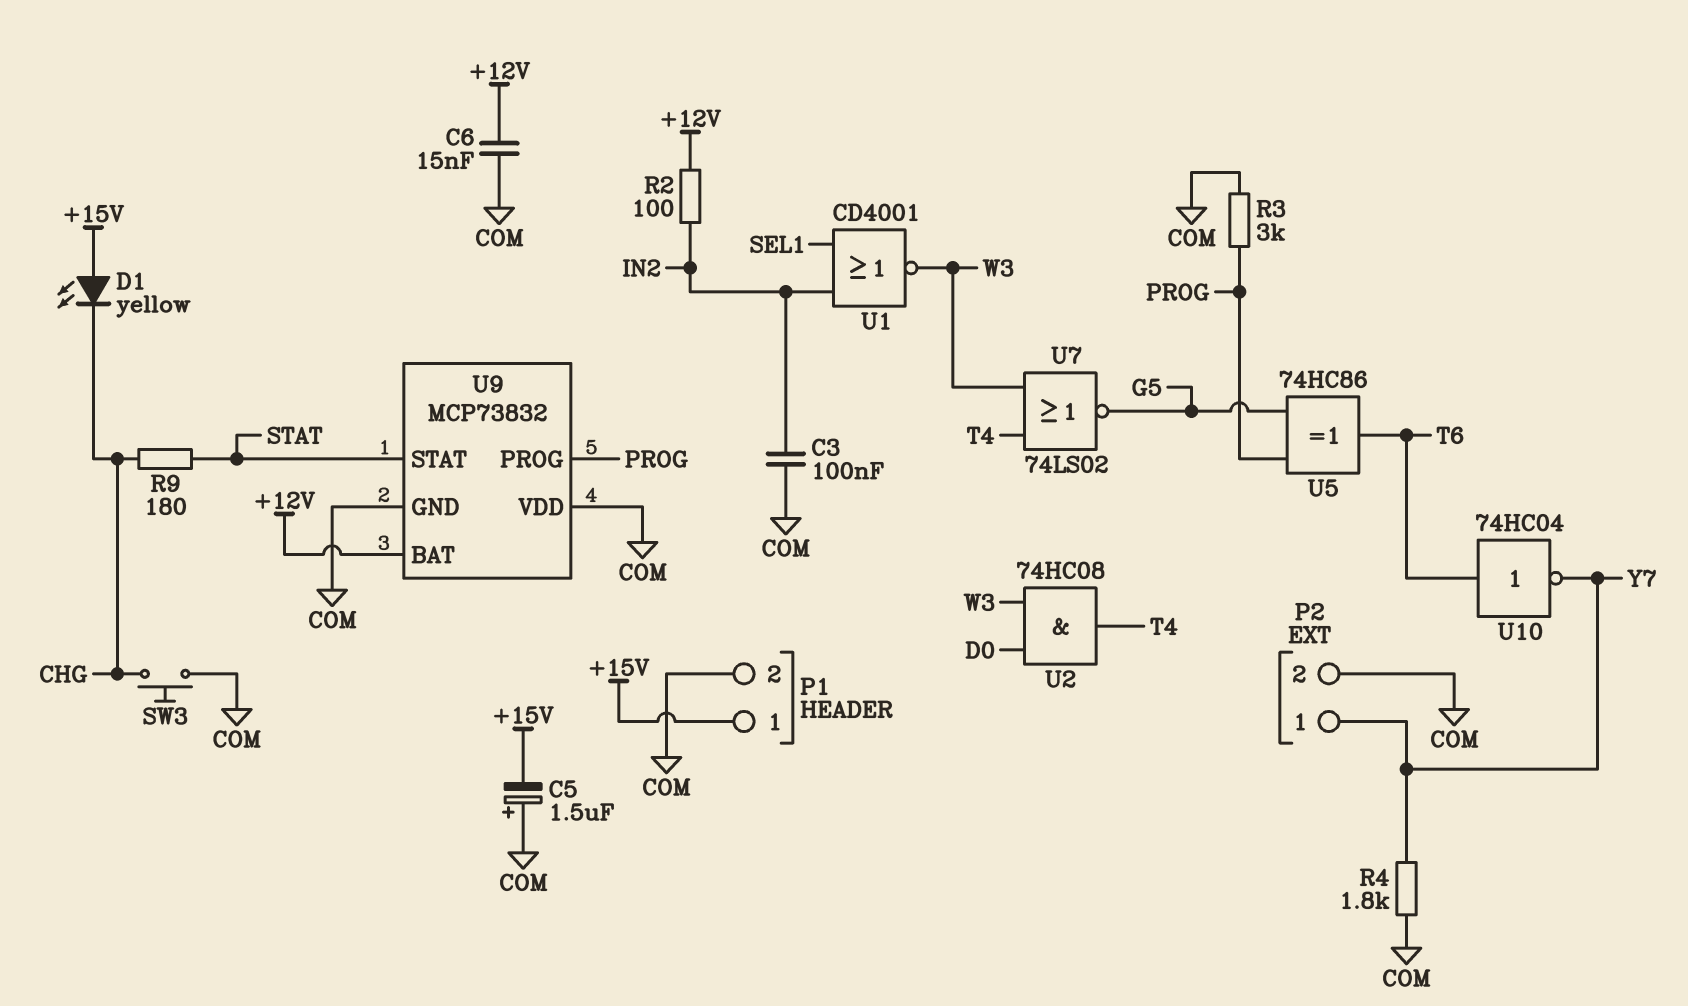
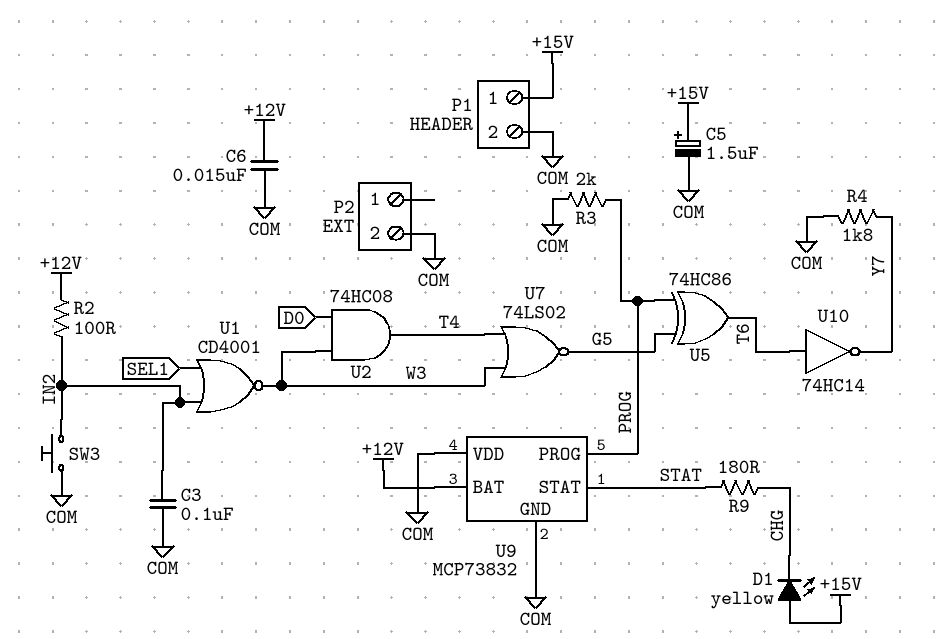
C5: 1.5uF (plus COM, minus +15V) -> 1.5uF (plus +15V, minus COM)
P2 pin 1: Y7 -> none
R3: 3k (COM, PROG) -> 2k (COM, PROG)
SW3: button (CHG, COM) -> button (COM, IN2)
U10: NOT 74HC04 (in T6, out Y7) -> NOT 74HC14 (in T6, out Y7)

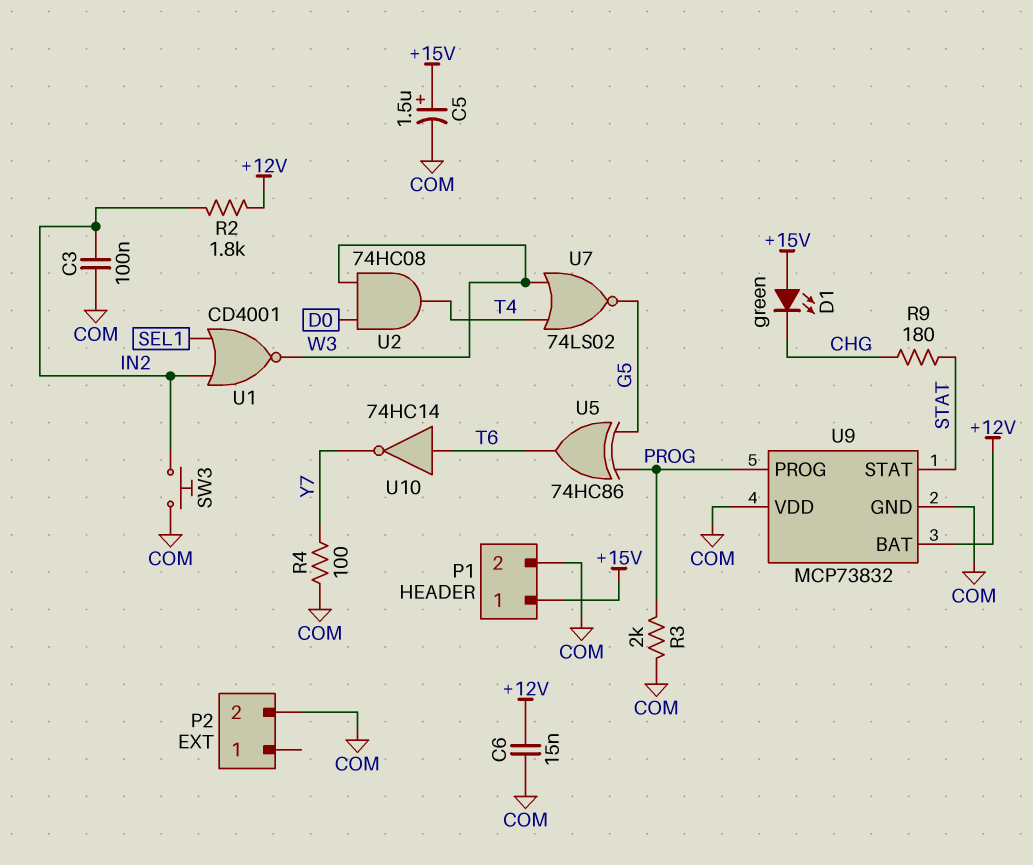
D1: LED yellow (A +15V, K CHG) -> LED green (A +15V, K CHG)
R2: 100 (+12V, IN2) -> 1.8k (+12V, IN2)
R4: 1.8k (COM, Y7) -> 100 (COM, Y7)

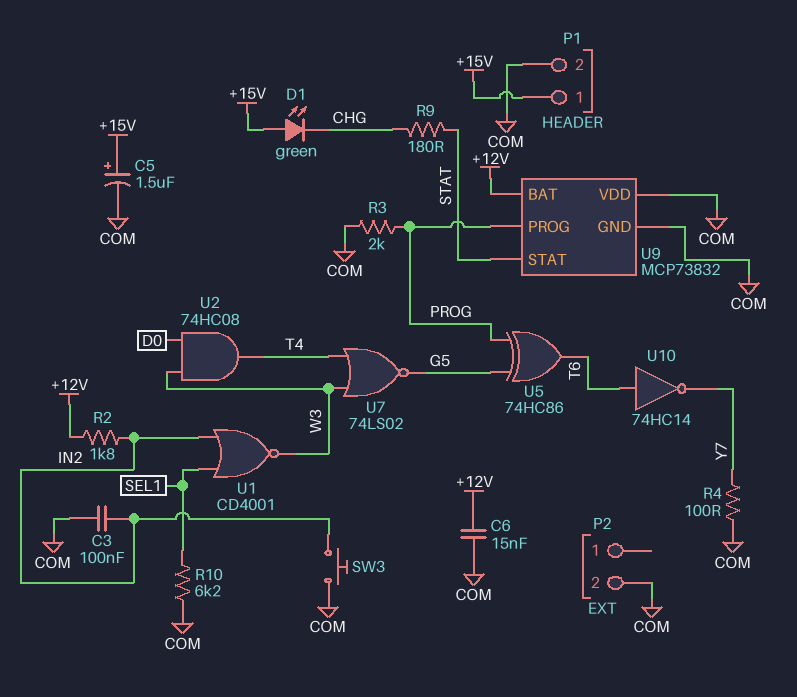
R10: none -> 6.2k (COM, SEL1)

